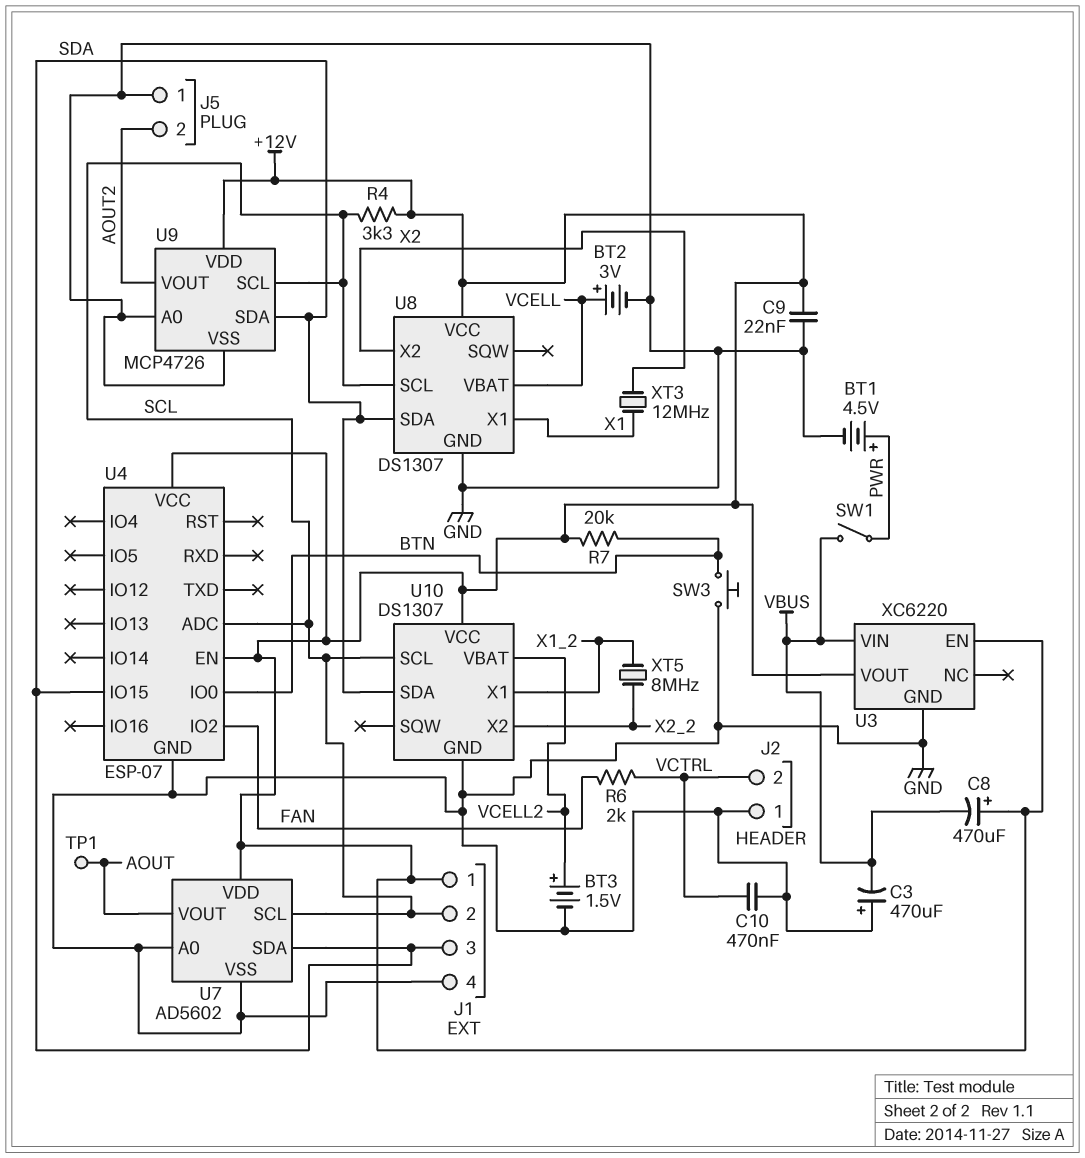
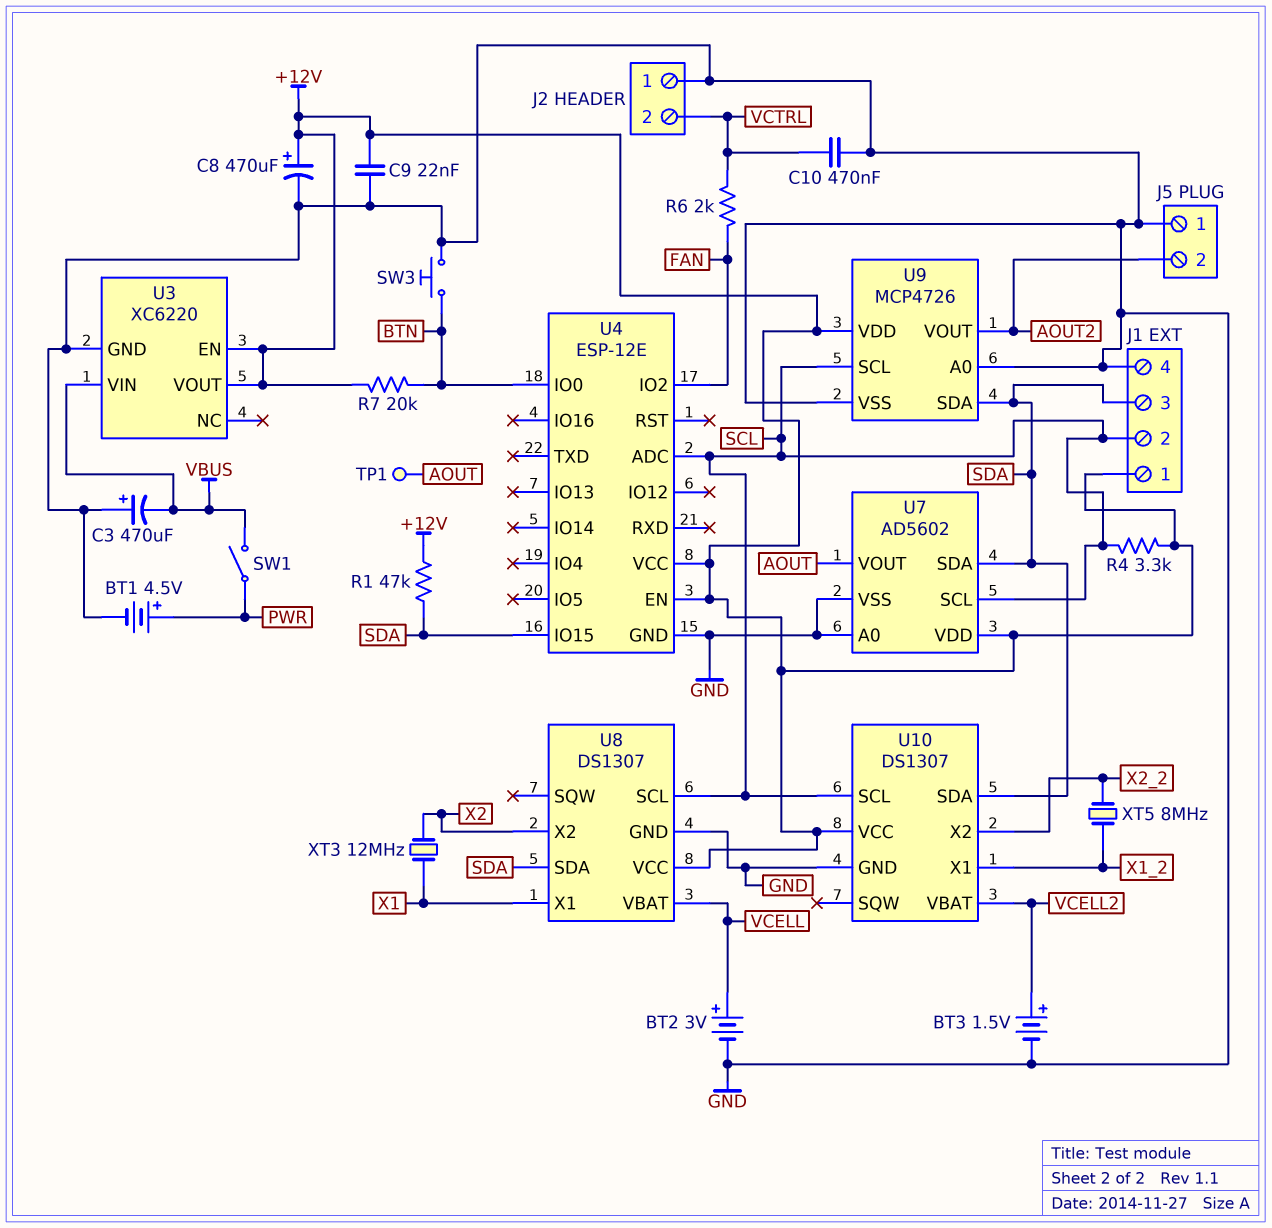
C8: 470uF (plus +12V, minus VBUS) -> 470uF (plus +12V, minus GND)
R1: none -> 47k (+12V, SDA)
U4: ESP-07 -> ESP-12E

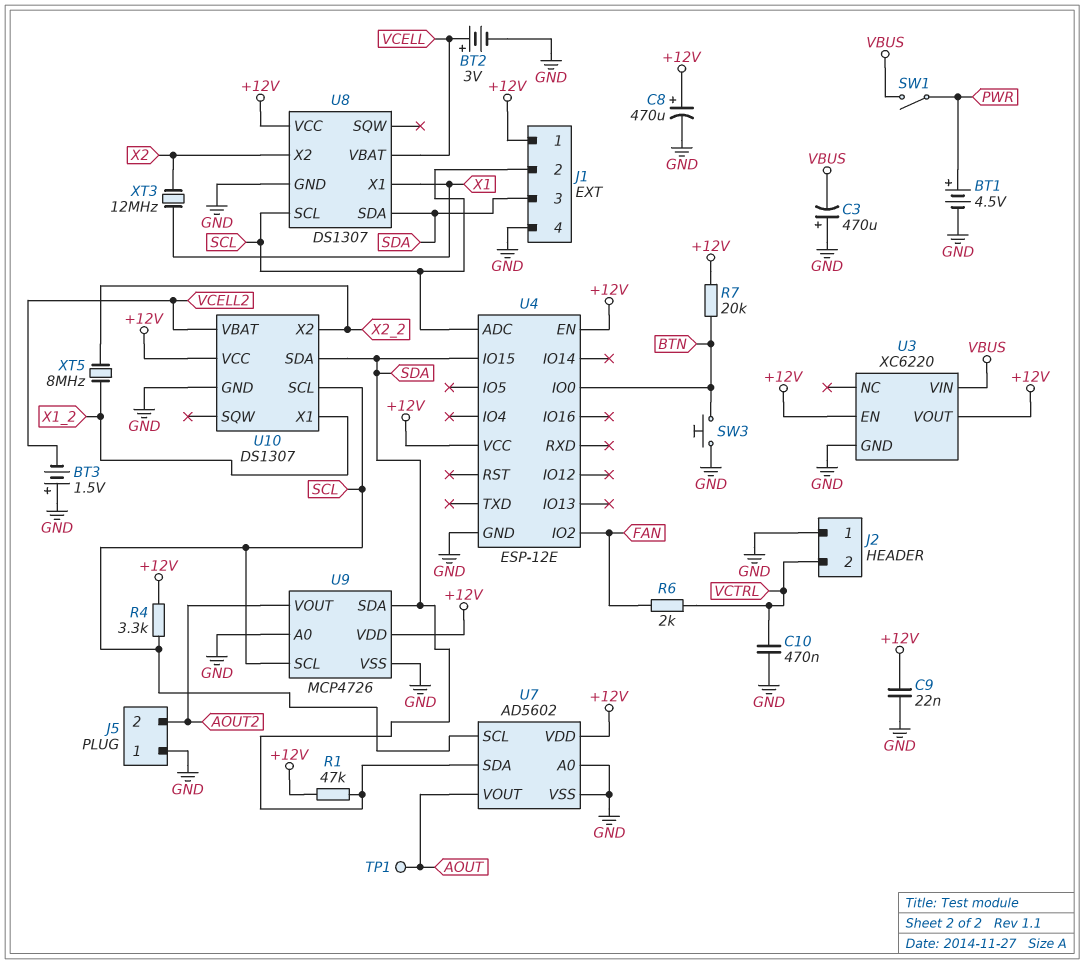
BT3: 1.5V (plus VCELL2, minus GND) -> 1.5V (plus GND, minus VCELL2)

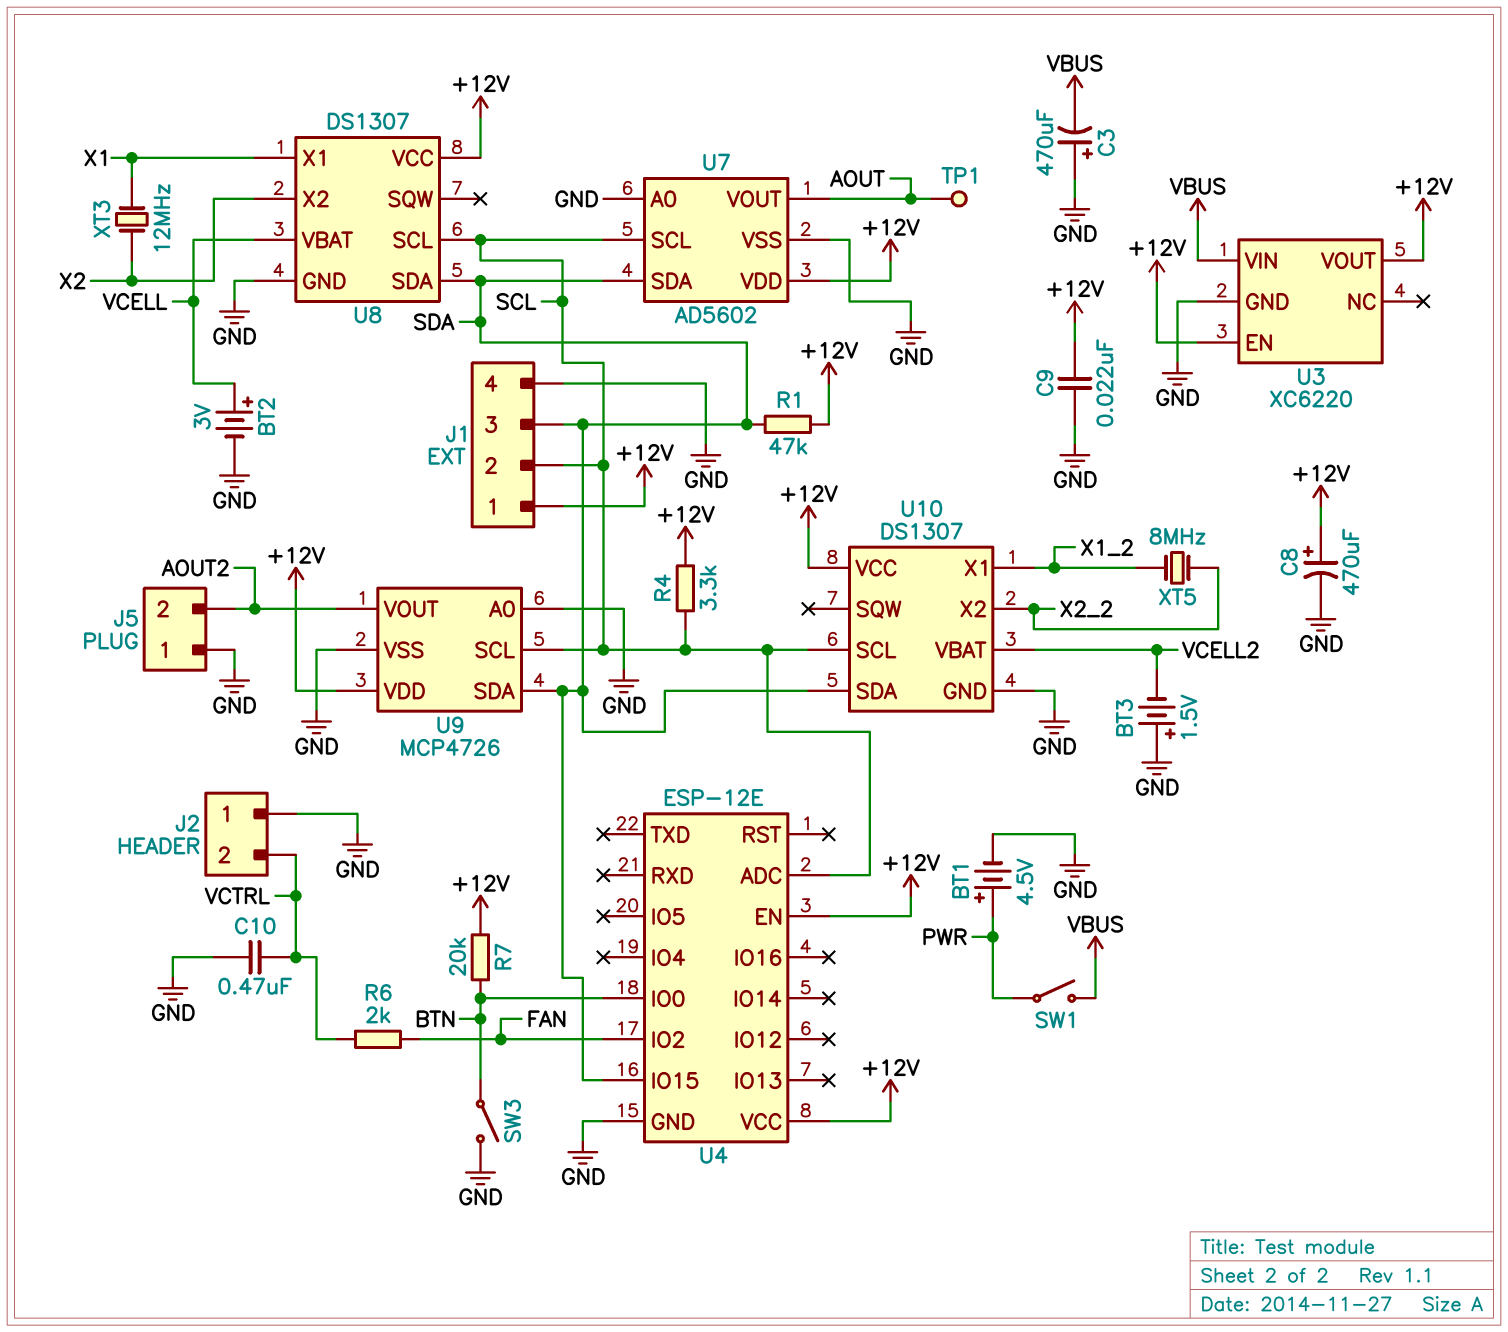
SW3: button (BTN, GND) -> switch (BTN, GND)

